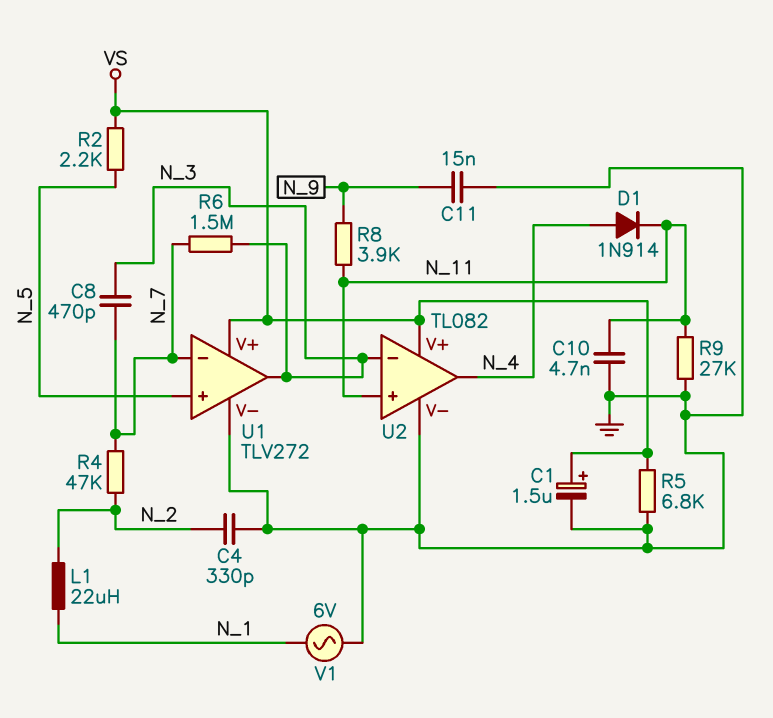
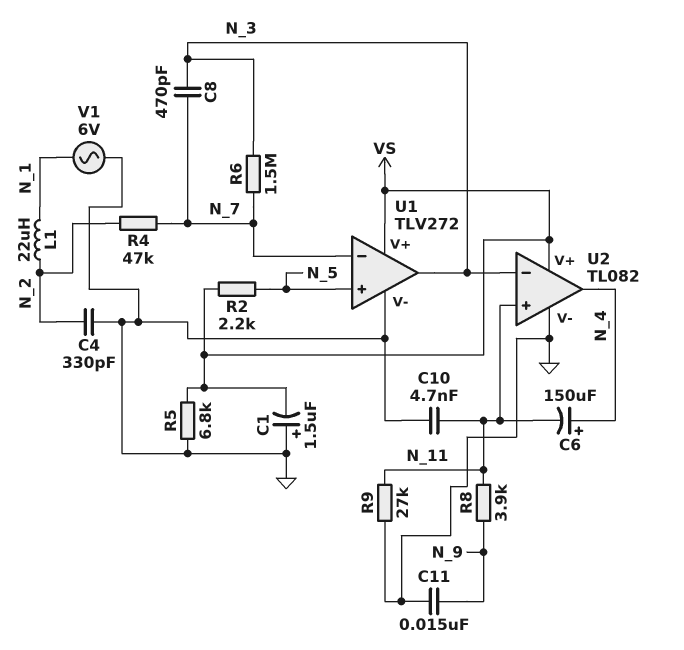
C1: 1.5uF (plus VS, minus GND) -> 1.5uF (plus GND, minus VS)
C6: none -> 150uF (plus N_4, minus N_11)
D1: diode 1N914 (A N_4, K N_11) -> none

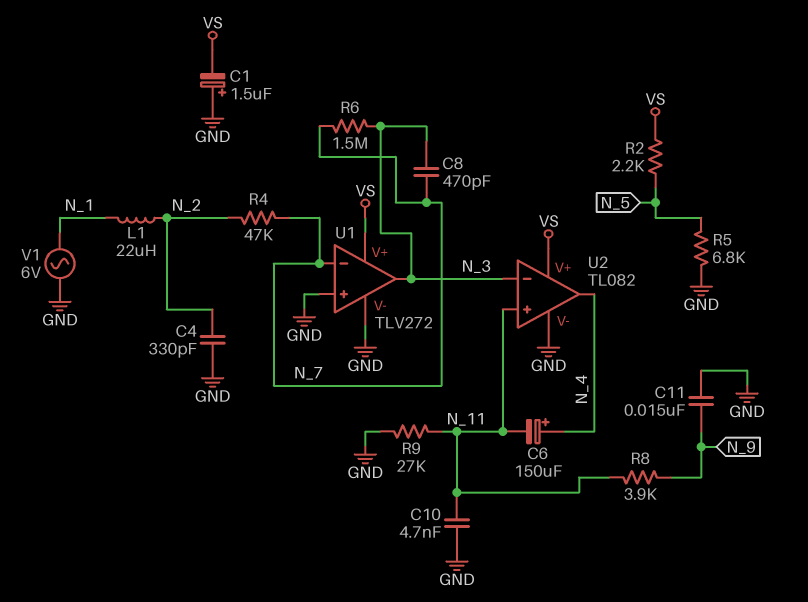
R5: 6.8k (GND, VS) -> 6.8k (GND, N_5)
U1 pin in+: N_5 -> GND

